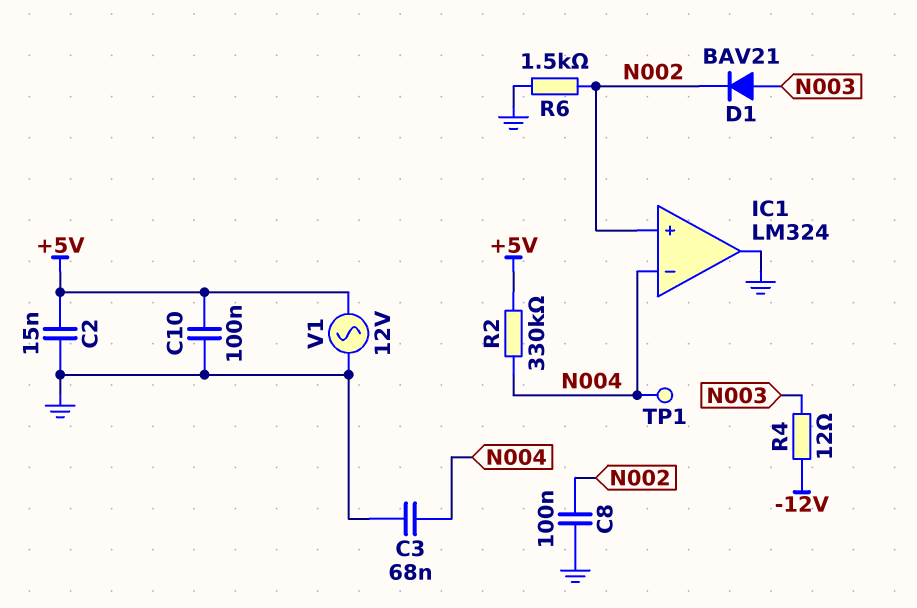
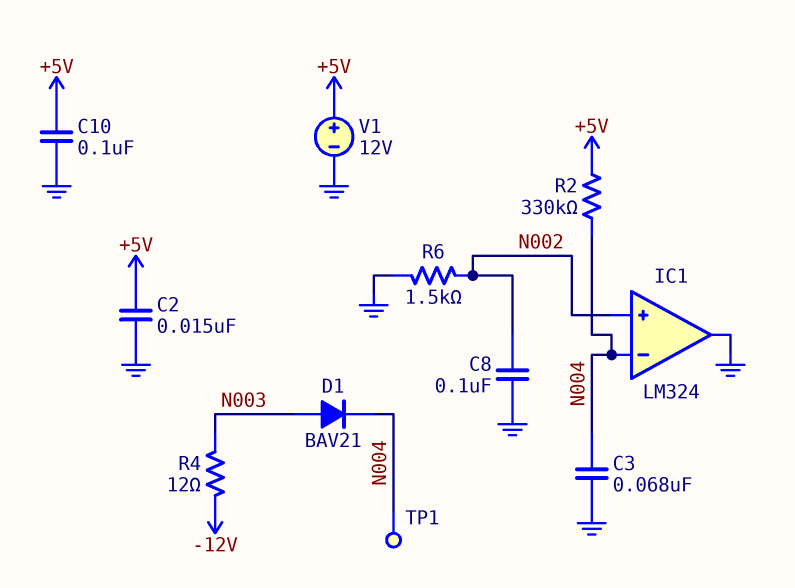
D1: diode BAV21 (A N003, K N002) -> diode BAV21 (A N003, K N004)
V1: AC 12V (+5V, GND) -> 12V (plus +5V, minus GND)

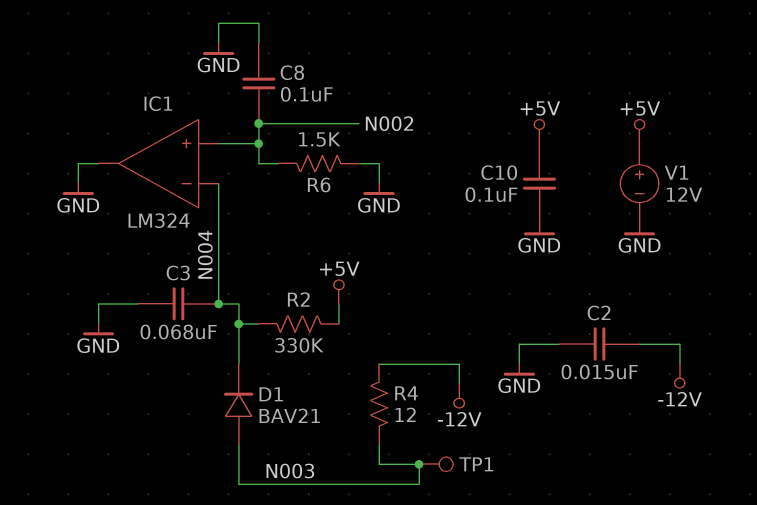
C2: 15nF (+5V, GND) -> 15nF (-12V, GND)
TP1: test point (N004) -> test point (N003)

